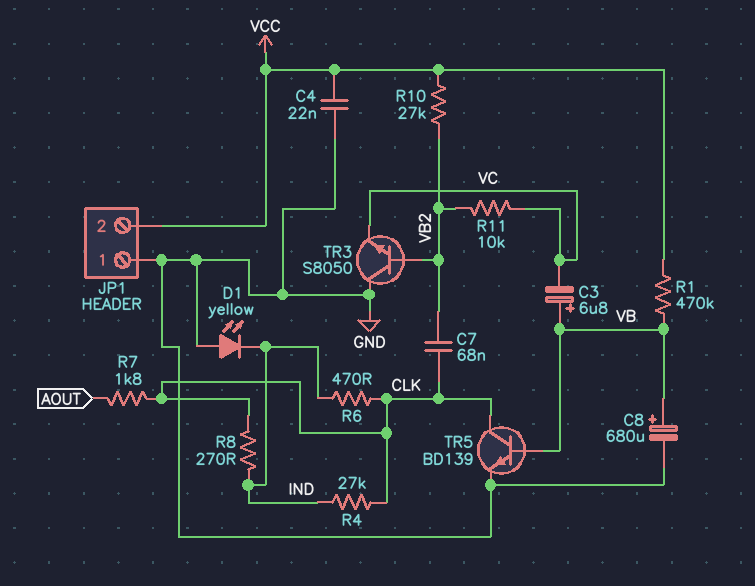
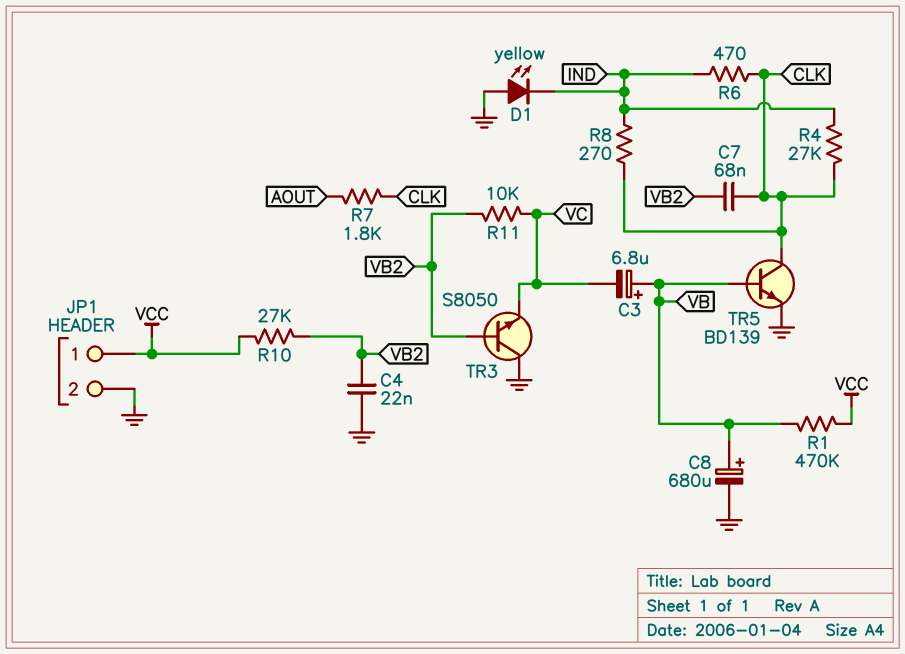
C4: 22nF (GND, VCC) -> 22nF (GND, VB2)
JP1 pin 1: GND -> VCC
JP1 pin 2: VCC -> GND

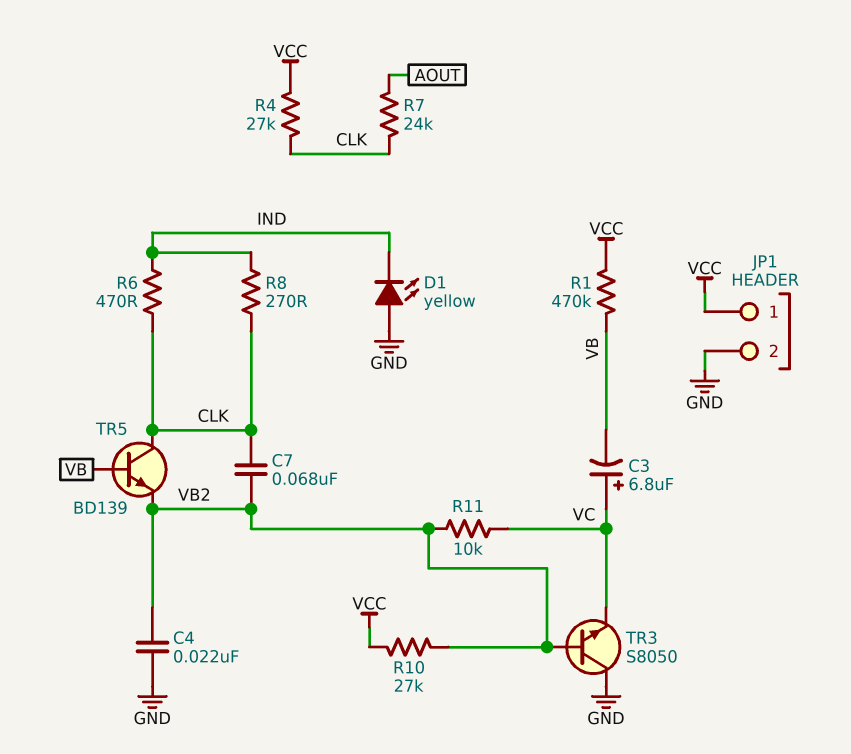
C3: 6.8uF (plus VB, minus VC) -> 6.8uF (plus VC, minus VB)
C8: 680uF (plus VB, minus GND) -> none
R4: 27k (CLK, IND) -> 27k (CLK, VCC)
R7: 1.8k (AOUT, CLK) -> 24k (AOUT, CLK)
TR5: NPN BD139 (B VB, C CLK, E GND) -> NPN BD139 (B VB, C CLK, E VB2)

